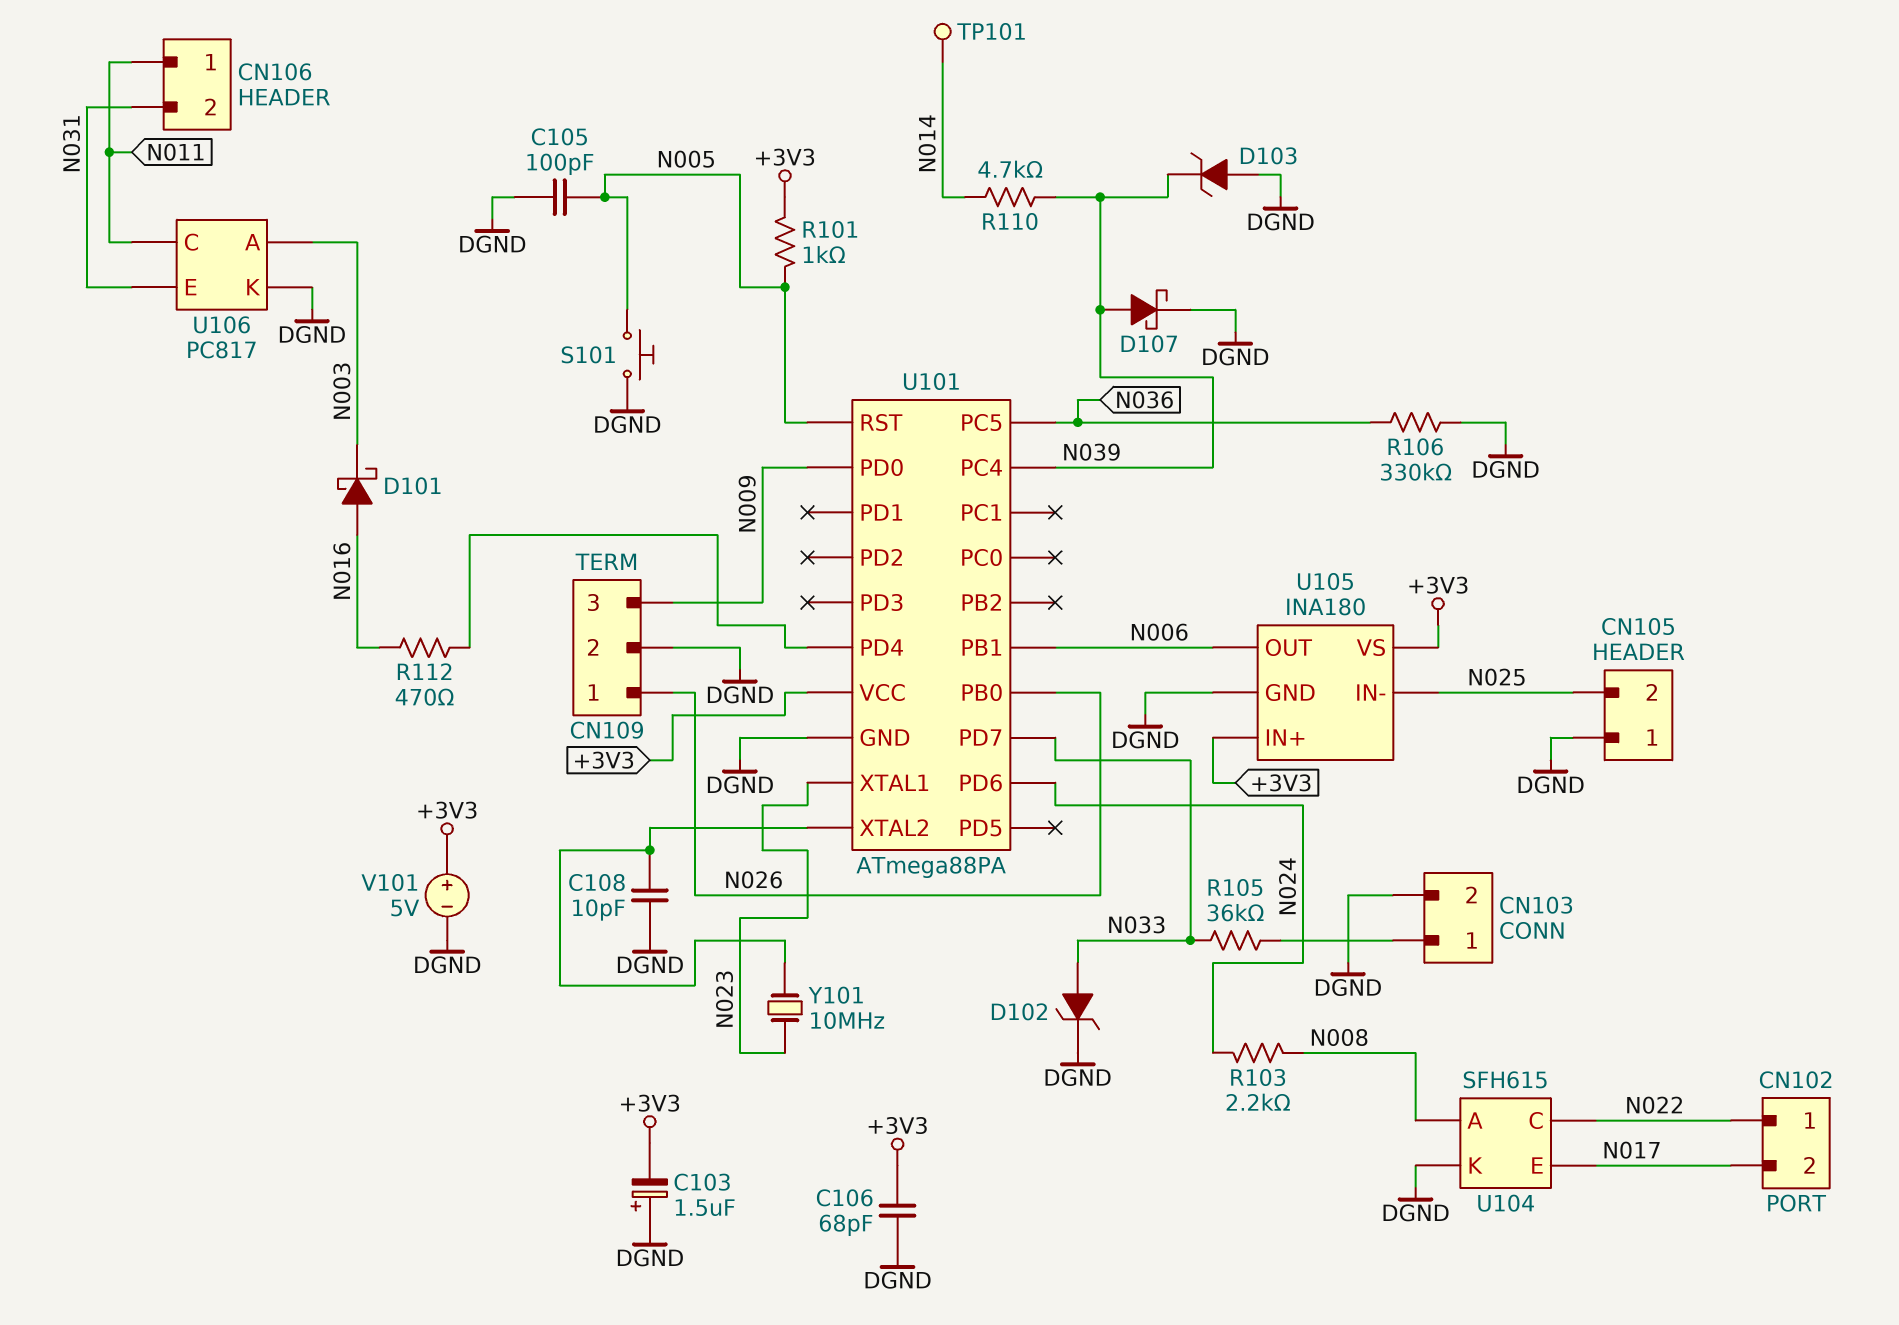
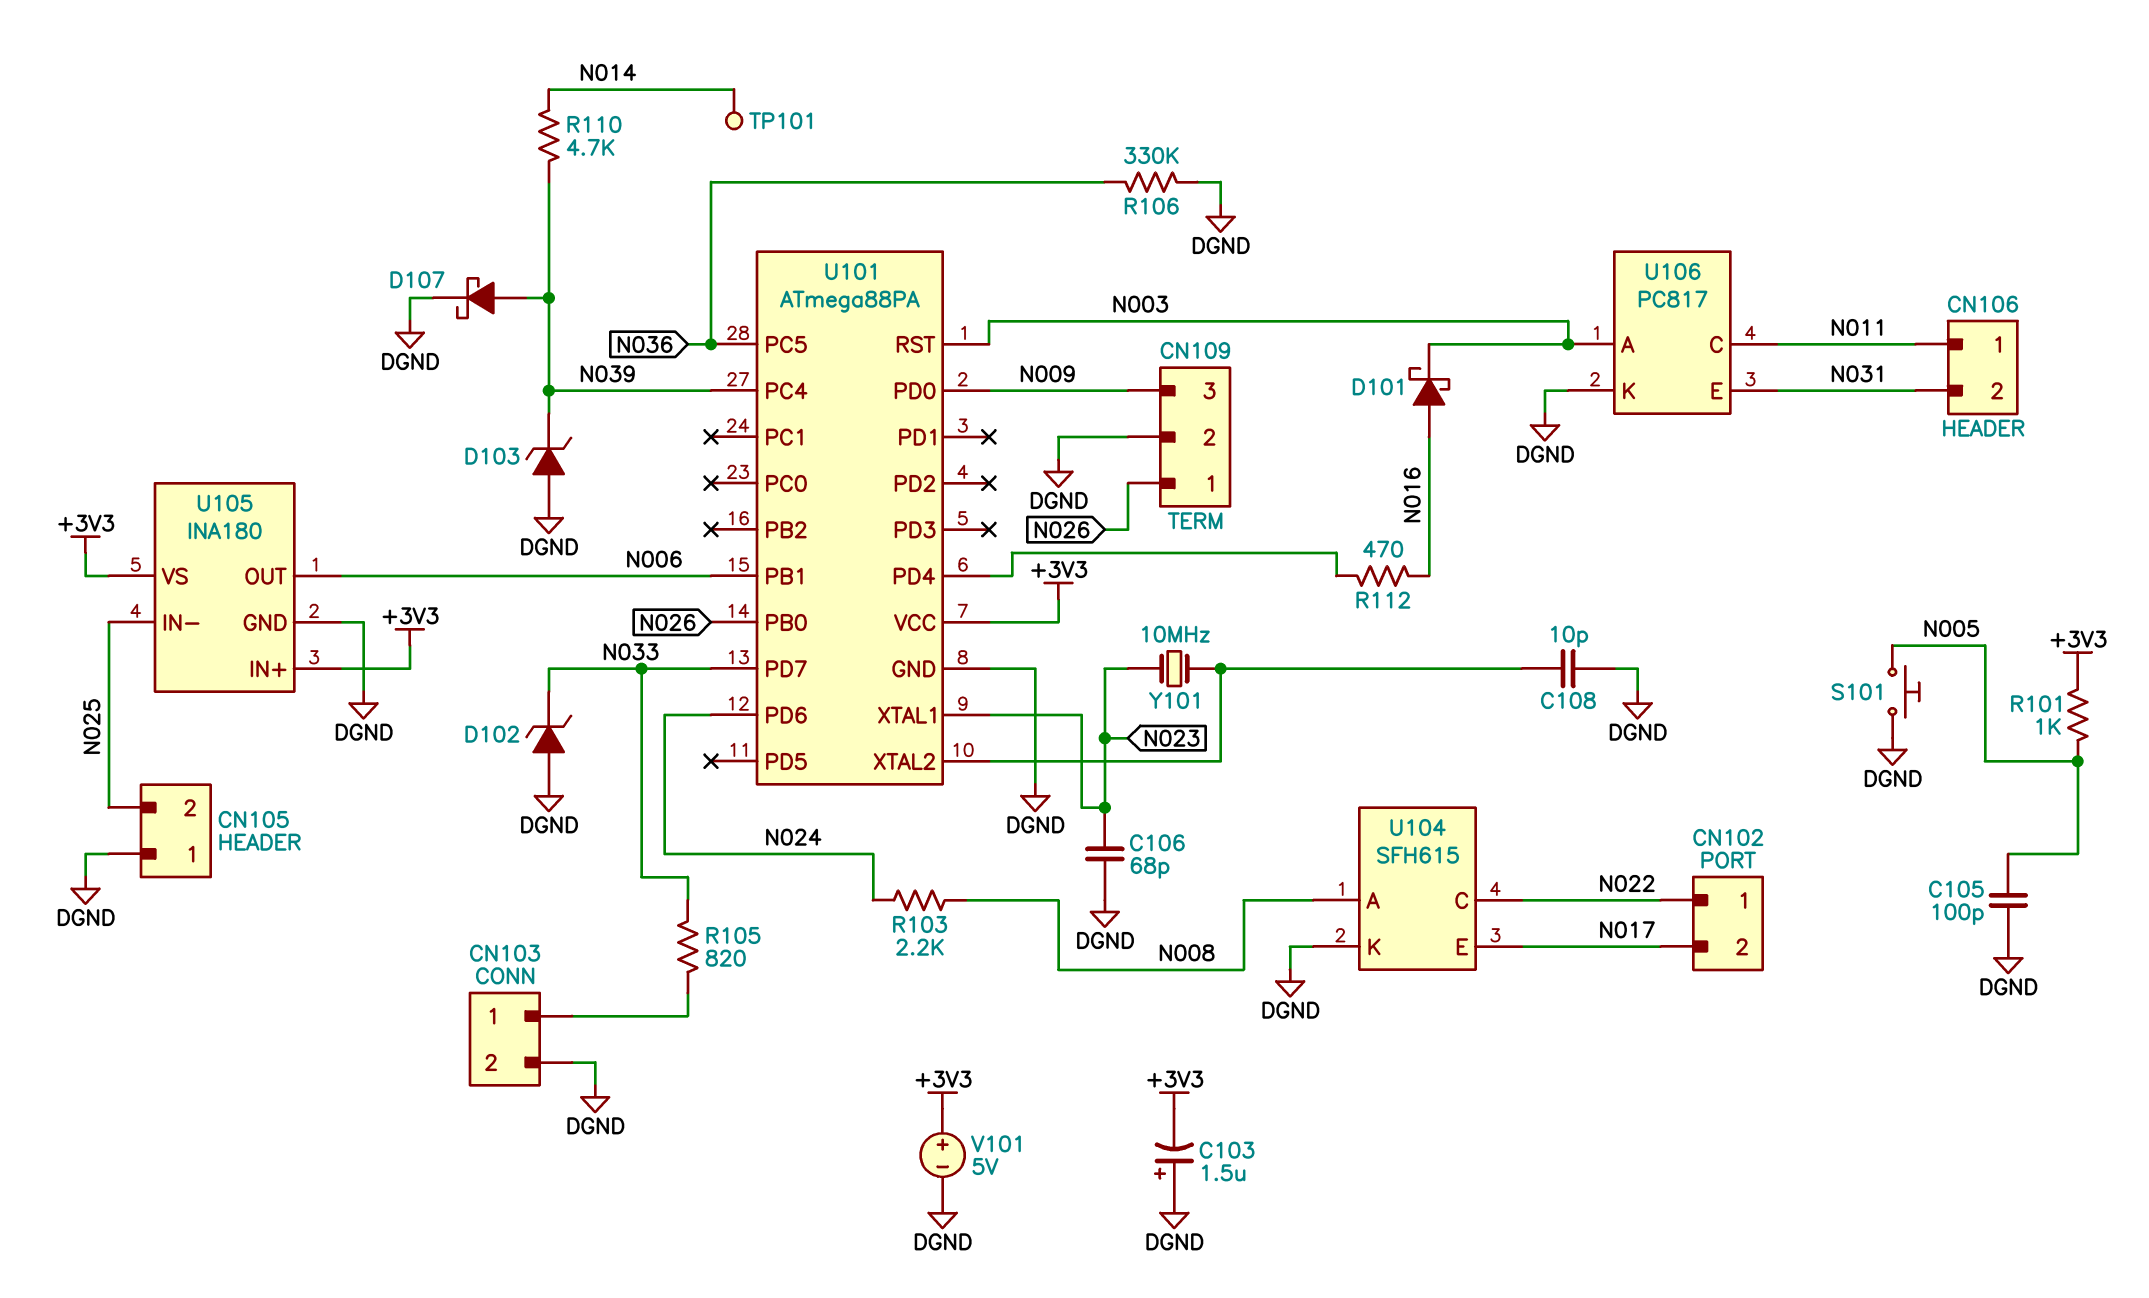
C106: 68pF (+3V3, DGND) -> 68pF (DGND, N023)
D102: zener (A N033, K DGND) -> zener (A DGND, K N033)
R105: 36k (CN103/1, N033) -> 820 (CN103/1, N033)
U101 pin RST: N005 -> N003

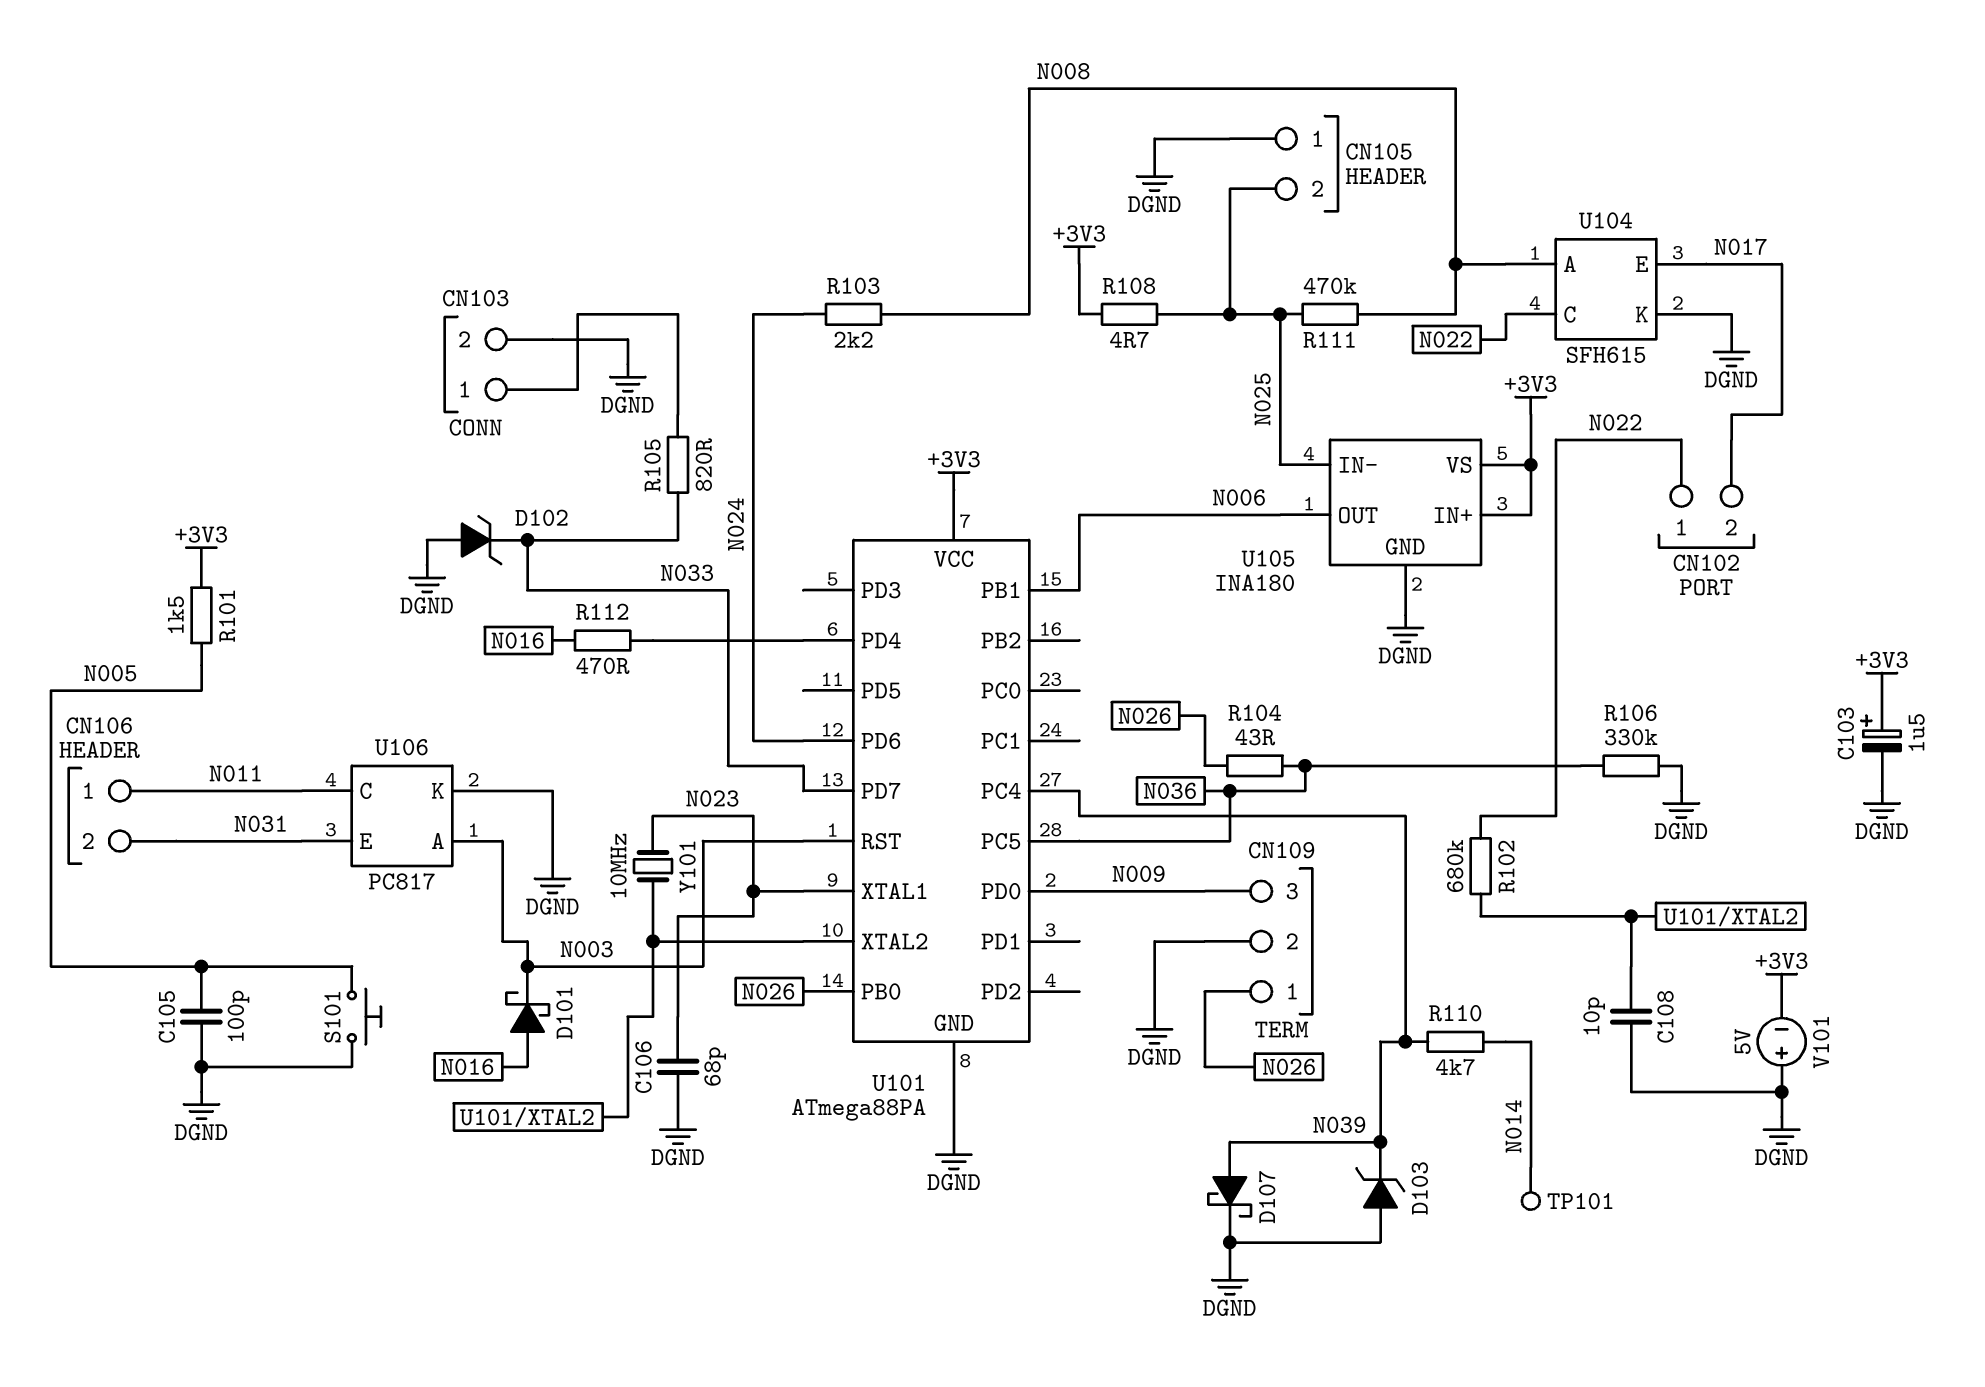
C103: 1.5uF (plus DGND, minus +3V3) -> 1.5uF (plus +3V3, minus DGND)
R101: 1k (+3V3, N005) -> 1.5k (+3V3, N005)
R102: none -> 680k (N022, U101/XTAL2)
R104: none -> 43 (N026, N036)
R108: none -> 4.7 (+3V3, N025)
R111: none -> 470k (N008, N025)
V101: 5V (plus +3V3, minus DGND) -> 5V (plus DGND, minus +3V3)

